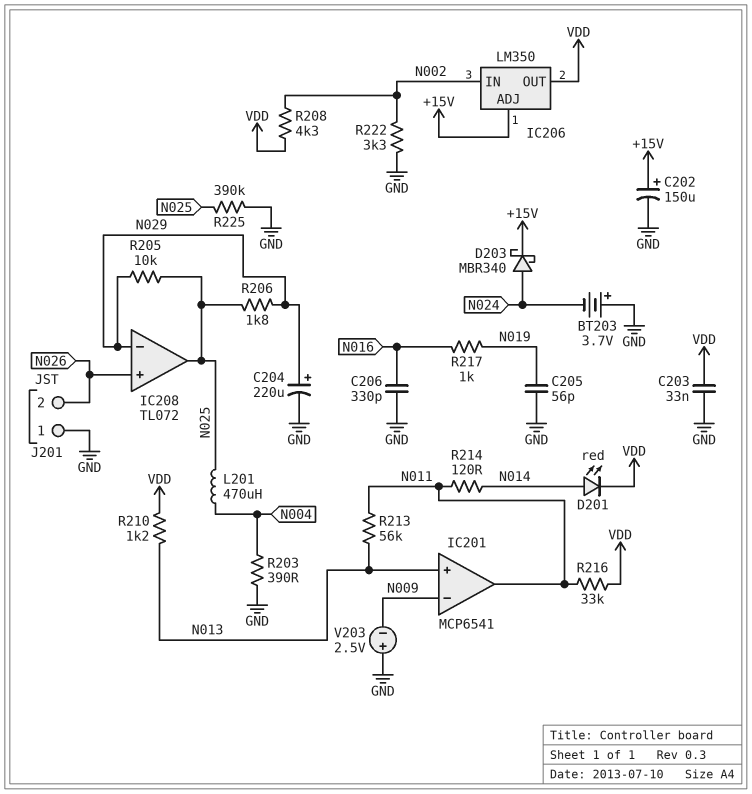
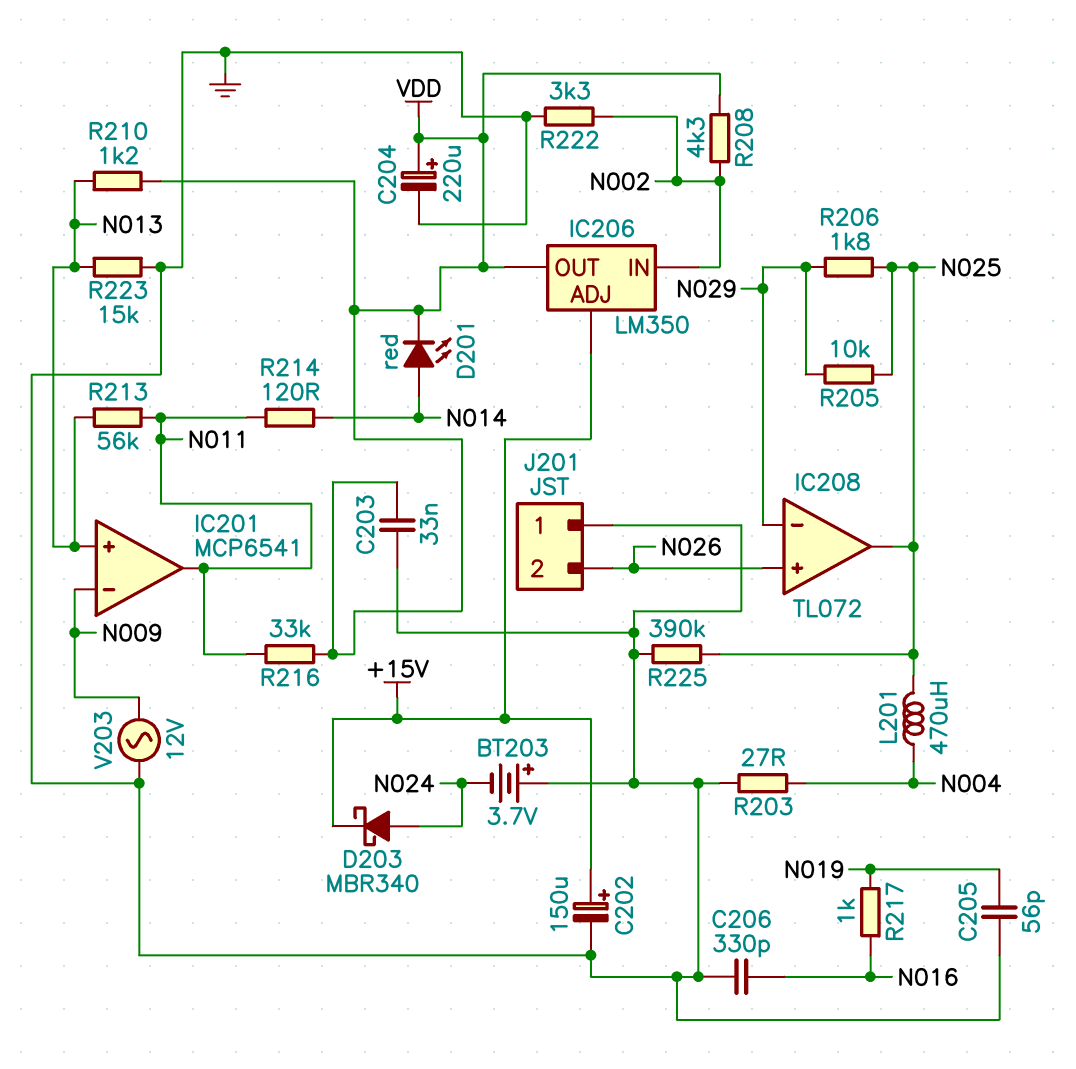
C204: 220uF (plus N029, minus GND) -> 220uF (plus VDD, minus GND)
R203: 390 (GND, N004) -> 27 (GND, N004)
R223: none -> 15k (GND, N013)
V203: 2.5V (plus GND, minus N009) -> AC 12V (GND, N009)

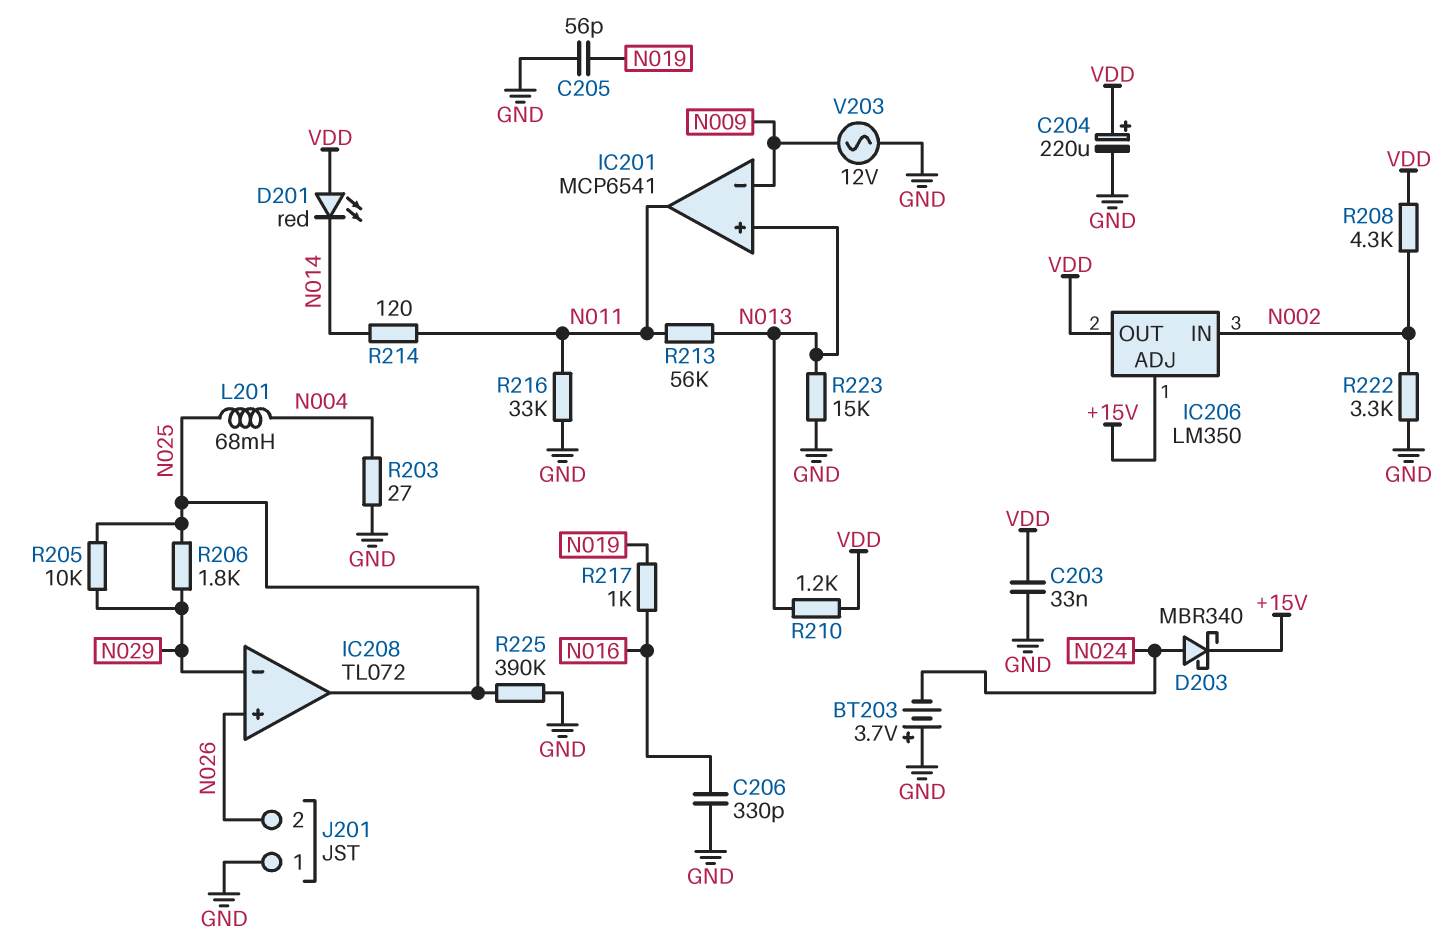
C202: 150uF (plus +15V, minus GND) -> none
D201: LED red (A N014, K VDD) -> LED red (A VDD, K N014)
L201: 470uH (N004, N025) -> 68mH (N004, N025)
R216: 33k (N011, VDD) -> 33k (GND, N011)

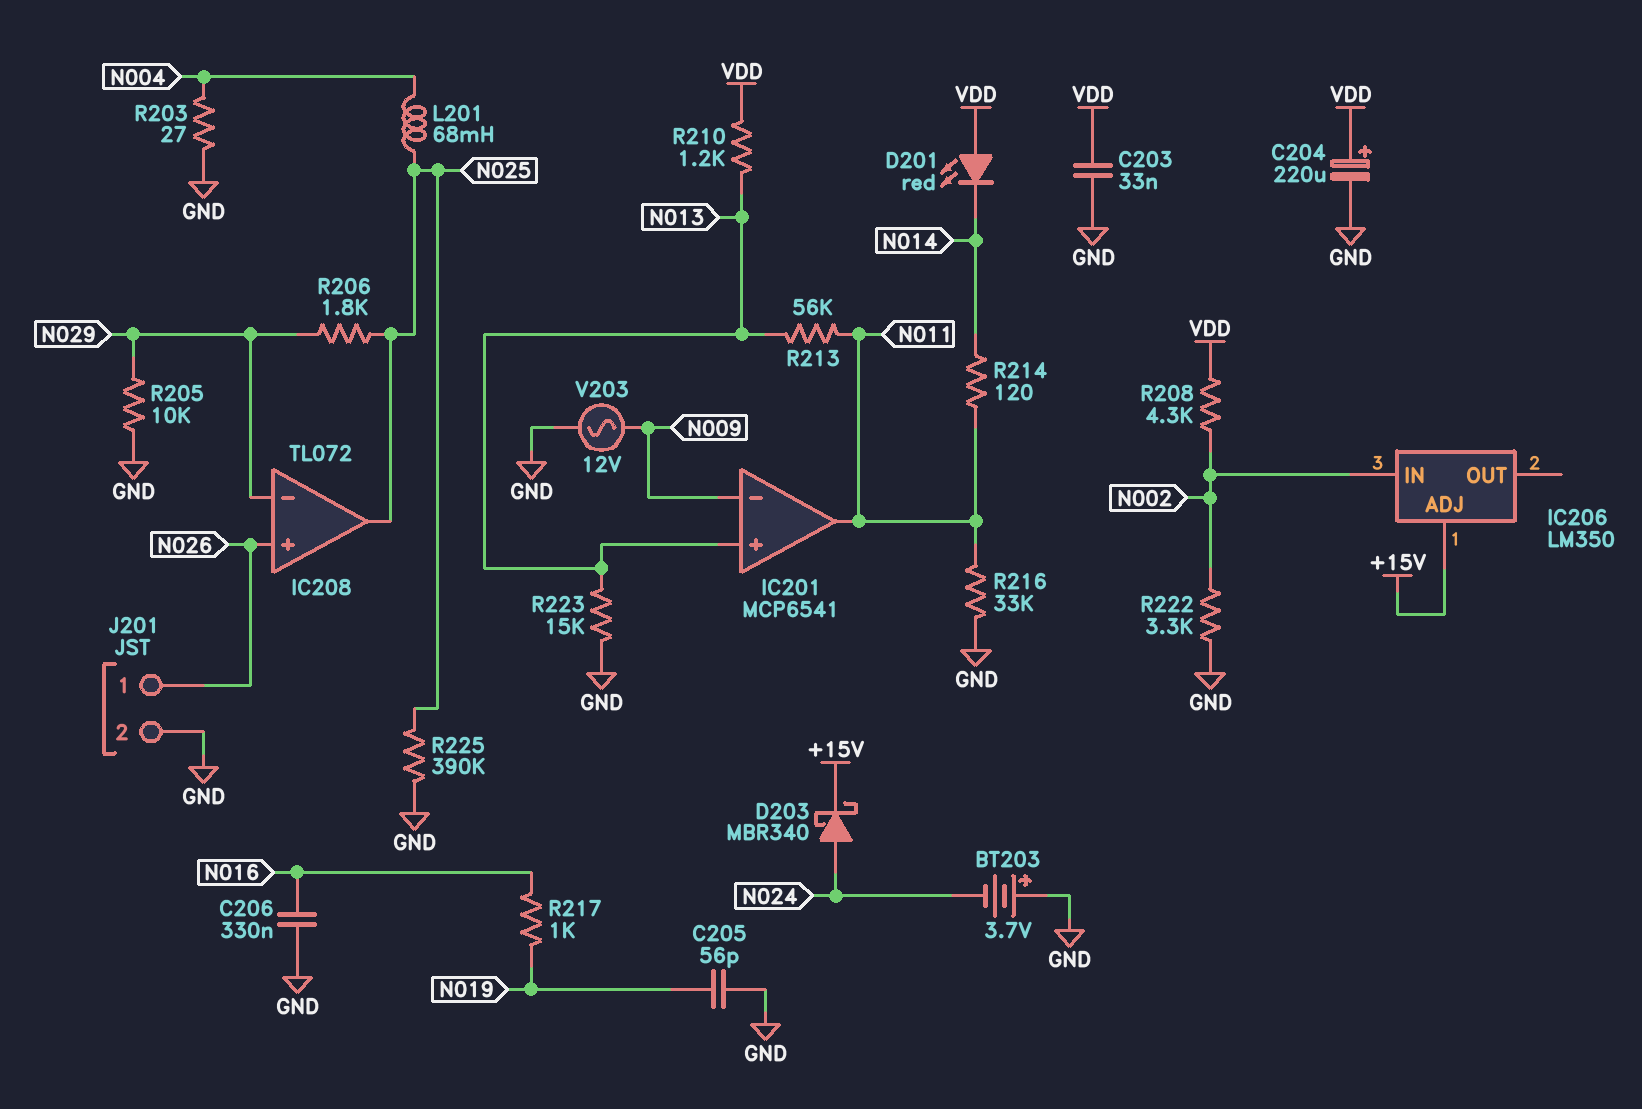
C206: 330pF (GND, N016) -> 330nF (GND, N016)
IC206 pin OUT: VDD -> none
J201 pin 1: GND -> N026
J201 pin 2: N026 -> GND
R205: 10k (N025, N029) -> 10k (GND, N029)

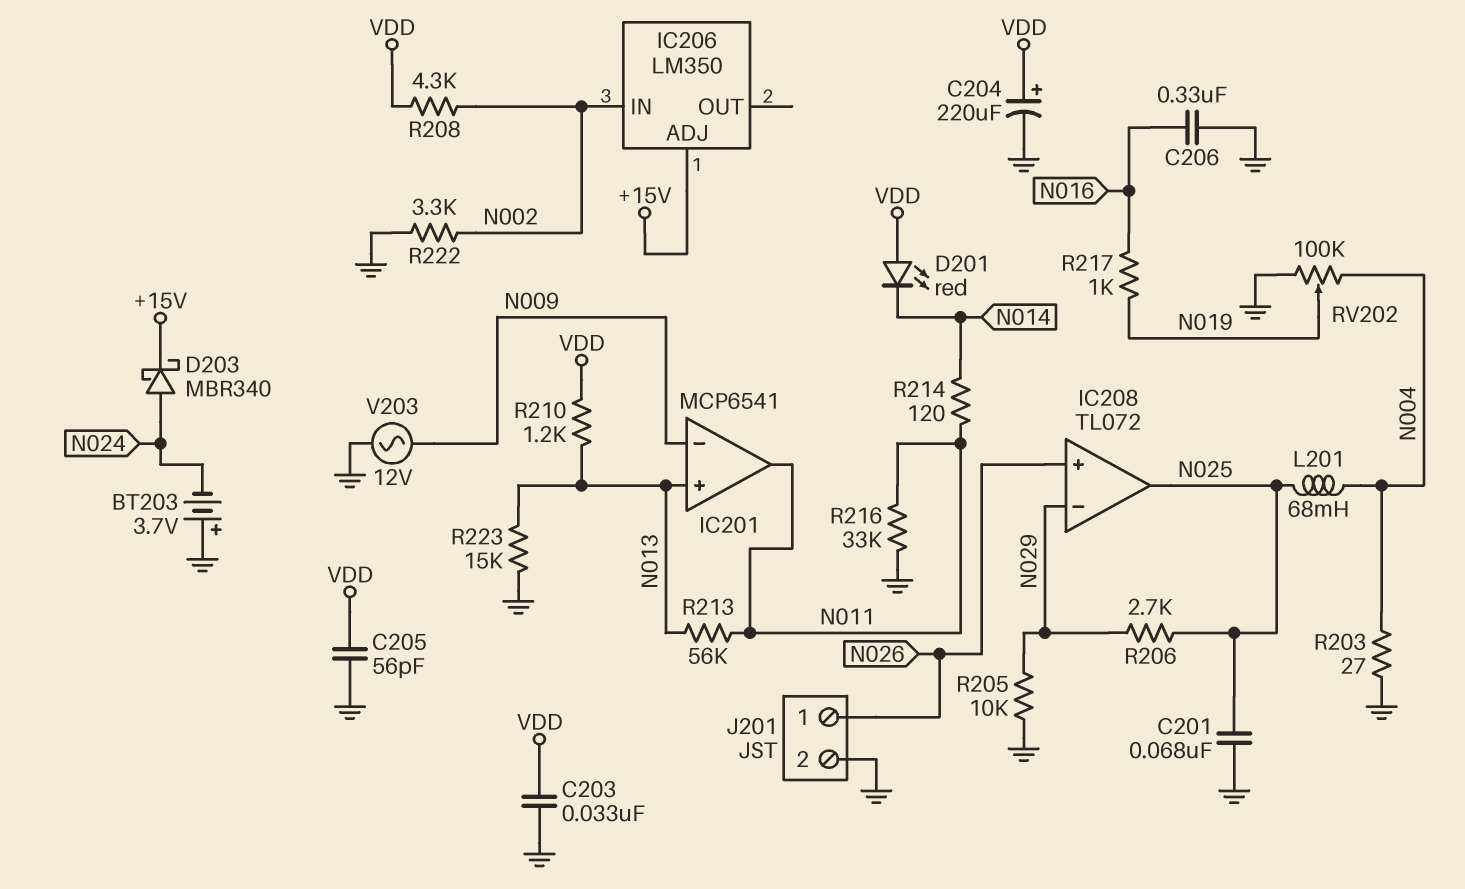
C201: none -> 68nF (GND, N025)
C205: 56pF (GND, N019) -> 56pF (GND, VDD)
R206: 1.8k (N025, N029) -> 2.7k (N025, N029)
R225: 390k (GND, N025) -> none
RV202: none -> 100k (GND, N004, wiper N019)

